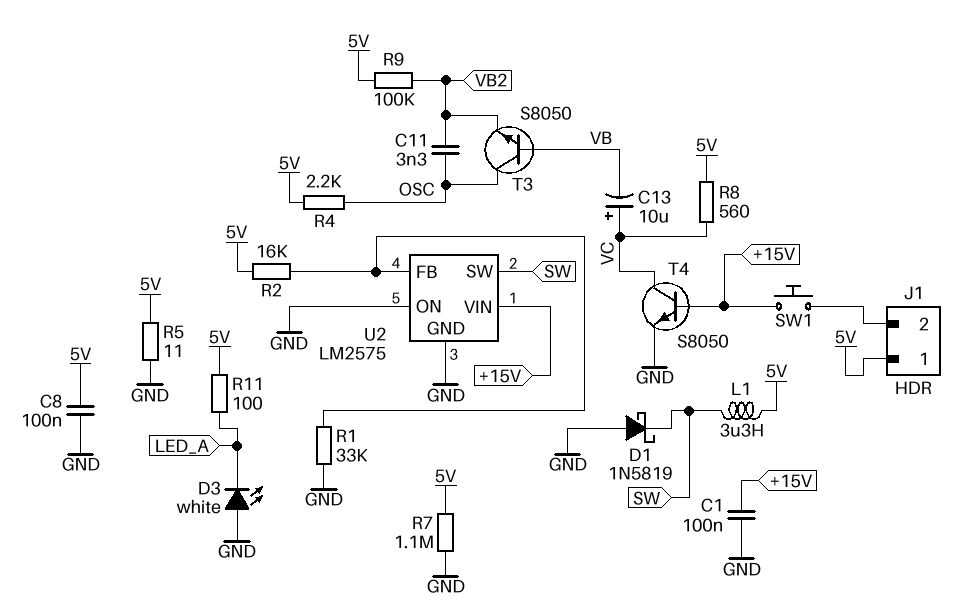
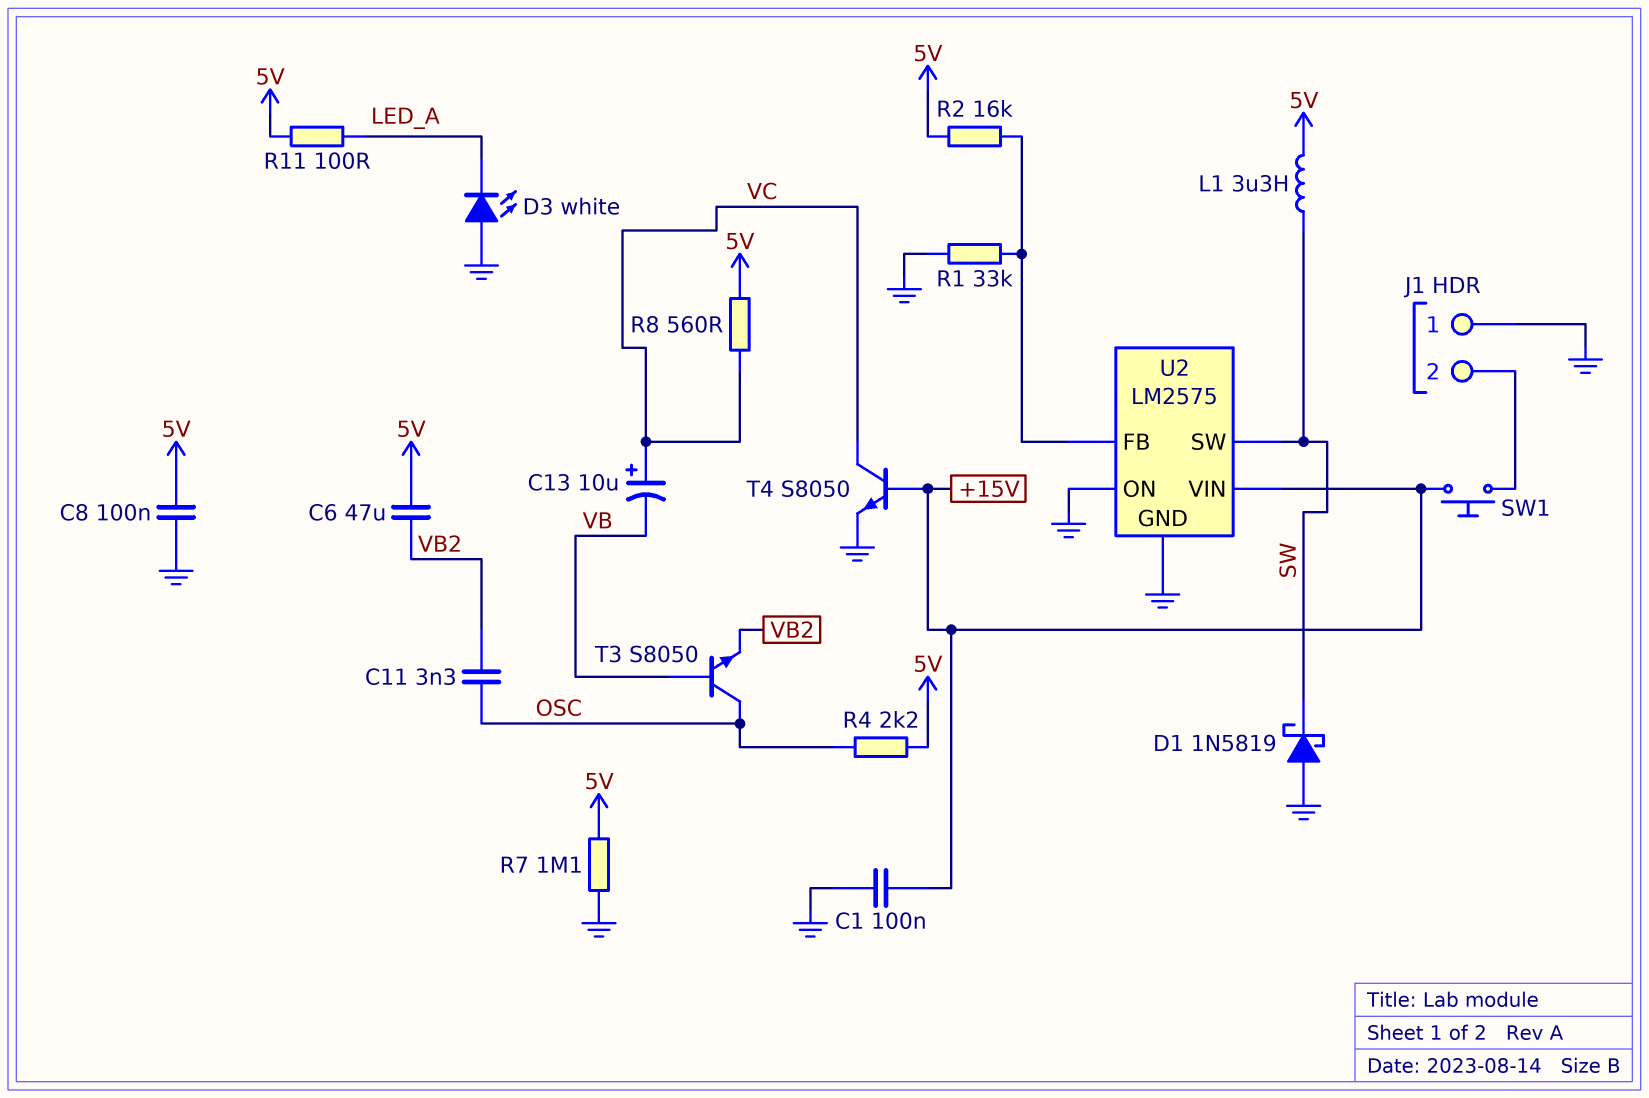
C6: none -> 47uF (5V, VB2)
J1 pin 1: 5V -> GND
R5: 11 (5V, GND) -> none
R9: 100k (5V, VB2) -> none

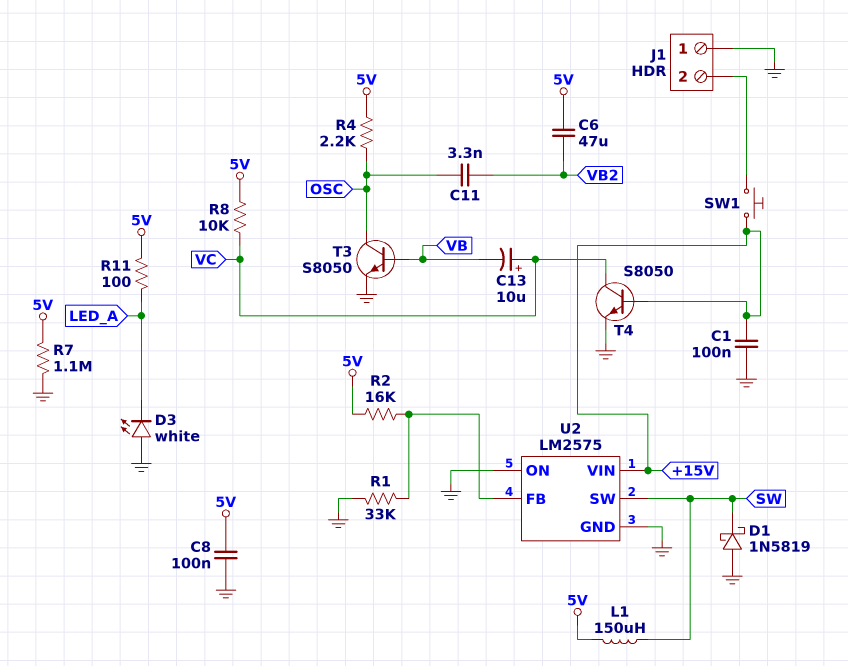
L1: 3.3uH (5V, SW) -> 150uH (5V, SW)
R8: 560 (5V, VC) -> 10k (5V, VC)
T3: NPN S8050 (B VB, C OSC, E VB2) -> NPN S8050 (B VB, C OSC, E GND)

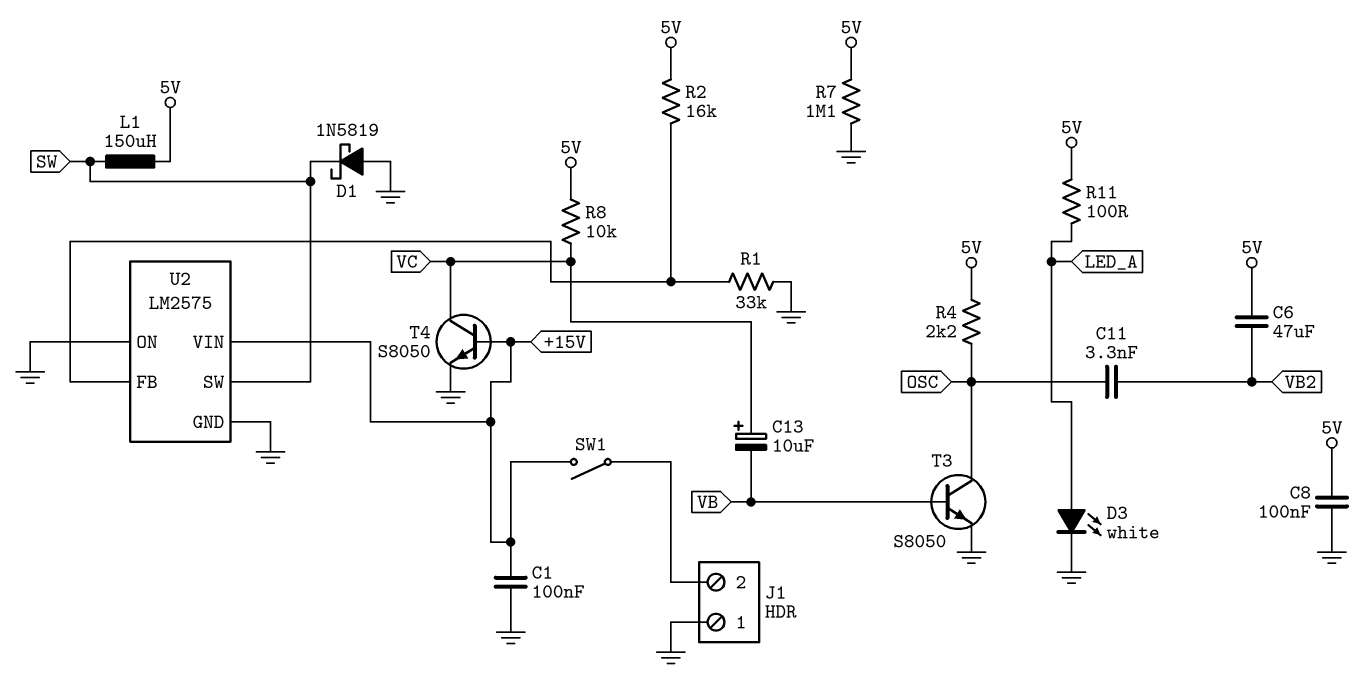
D3: LED white (A GND, K LED_A) -> LED white (A LED_A, K GND)
SW1: button (+15V, J1/2) -> switch (+15V, J1/2)

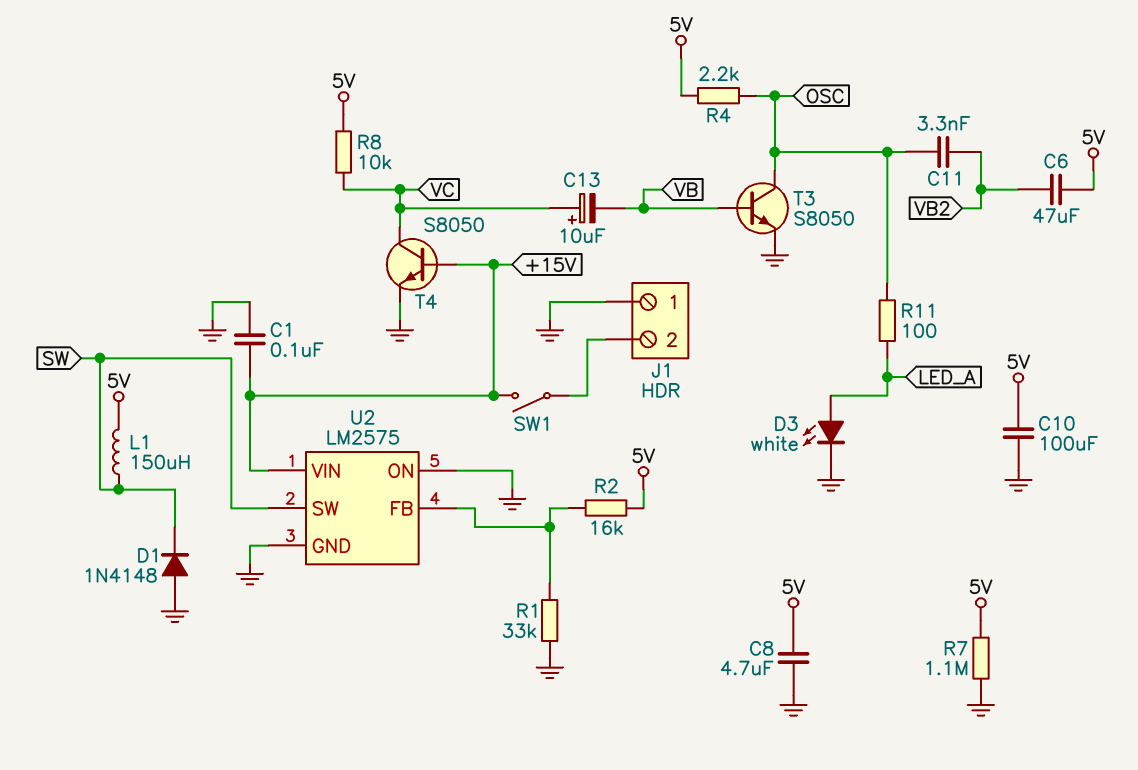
C8: 100nF (5V, GND) -> 4.7uF (5V, GND)
C10: none -> 100uF (5V, GND)
D1: schottky 1N5819 (A GND, K SW) -> diode 1N4148 (A GND, K SW)
R11: 100 (5V, LED_A) -> 100 (LED_A, OSC)

